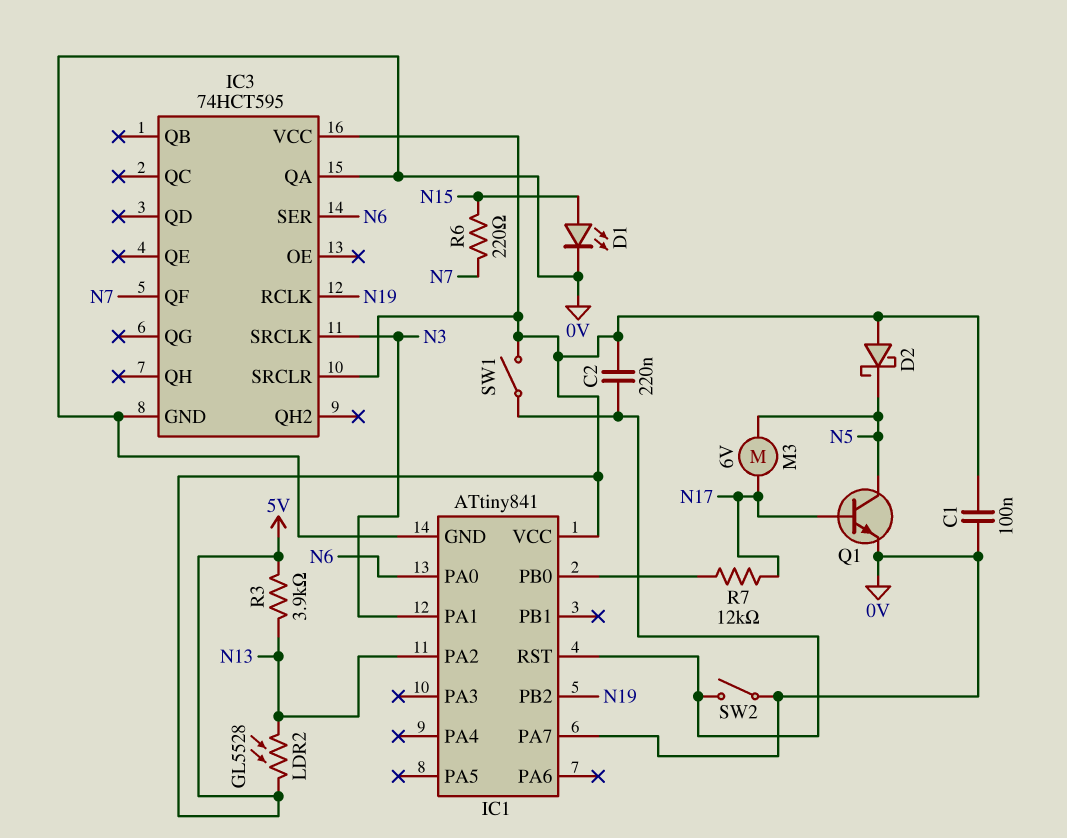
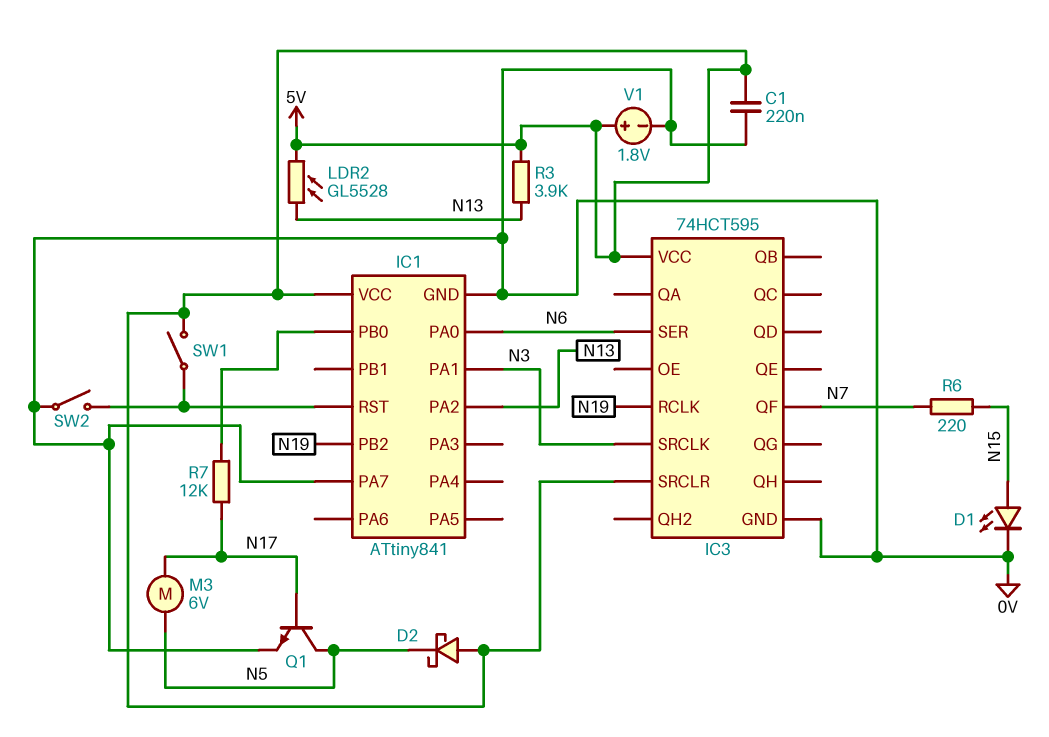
C1: 100nF (0V, 5V) -> 220nF (0V, 5V)
C2: 220nF (5V, IC1/RST) -> none
IC3 pin QA: 0V -> none
V1: none -> 1.8V (plus 5V, minus 0V)

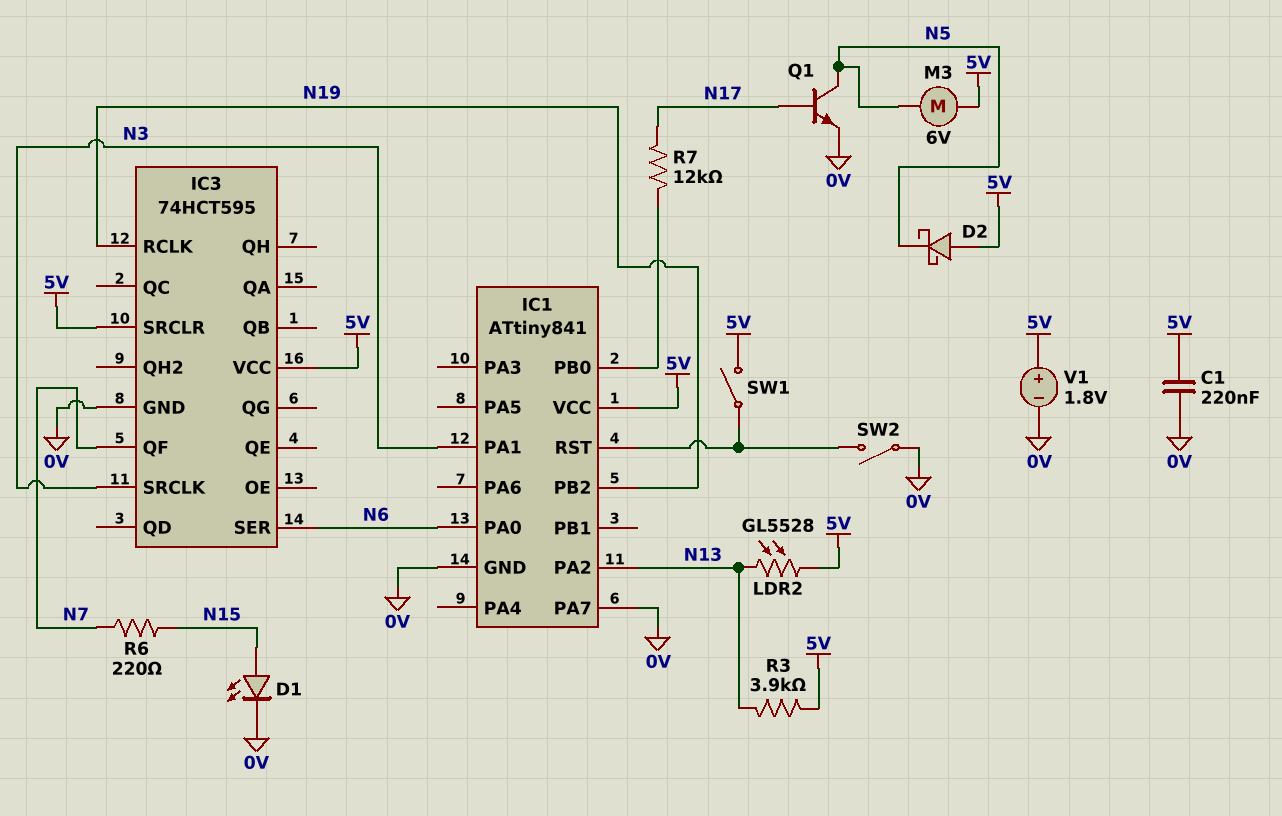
M3: motor 6V (N5, N17) -> motor 6V (5V, N5)

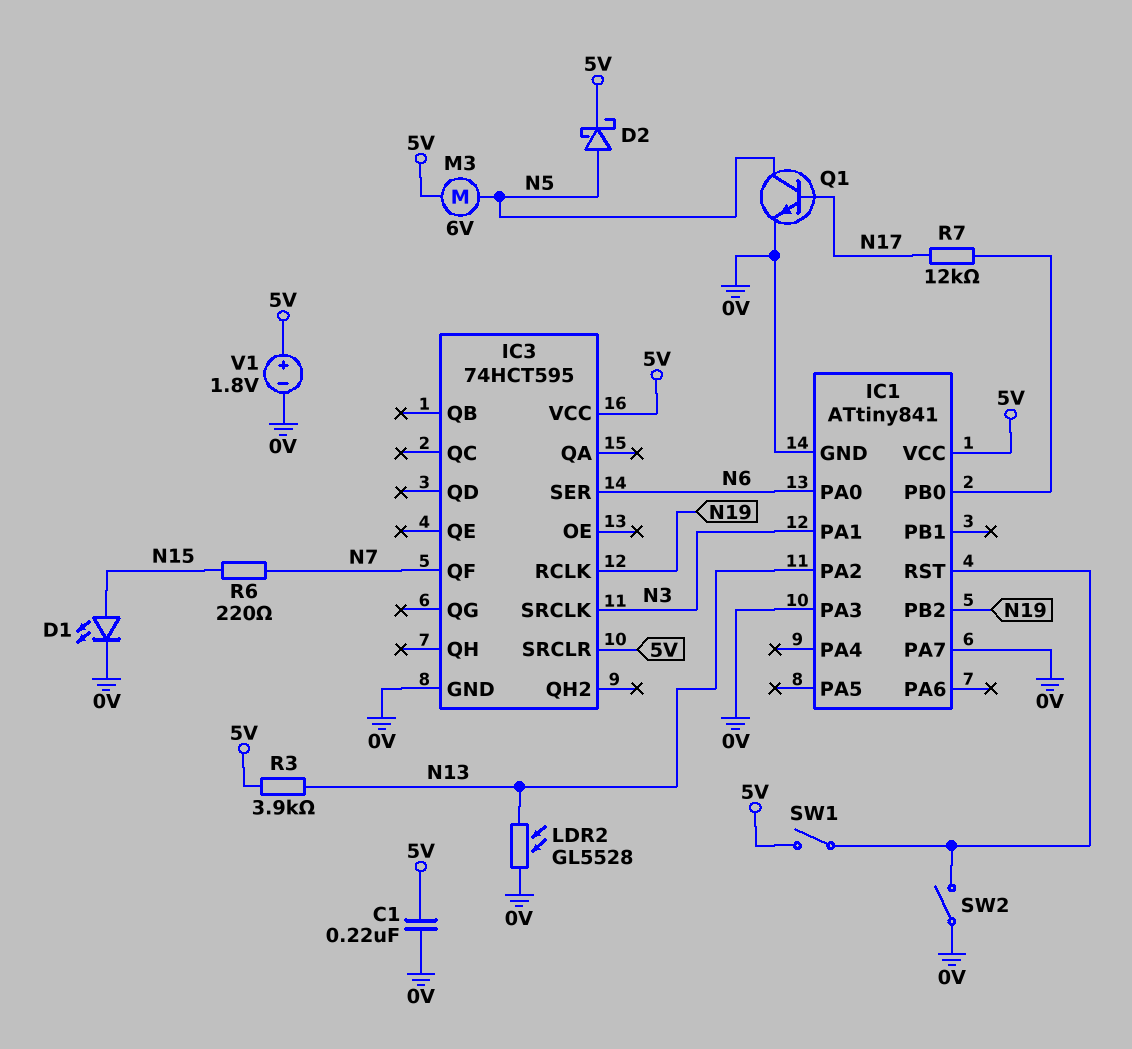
D2: schottky (A 5V, K N5) -> schottky (A N5, K 5V)
IC1 pin PA3: none -> 0V
LDR2: GL5528 (5V, N13) -> GL5528 (0V, N13)

